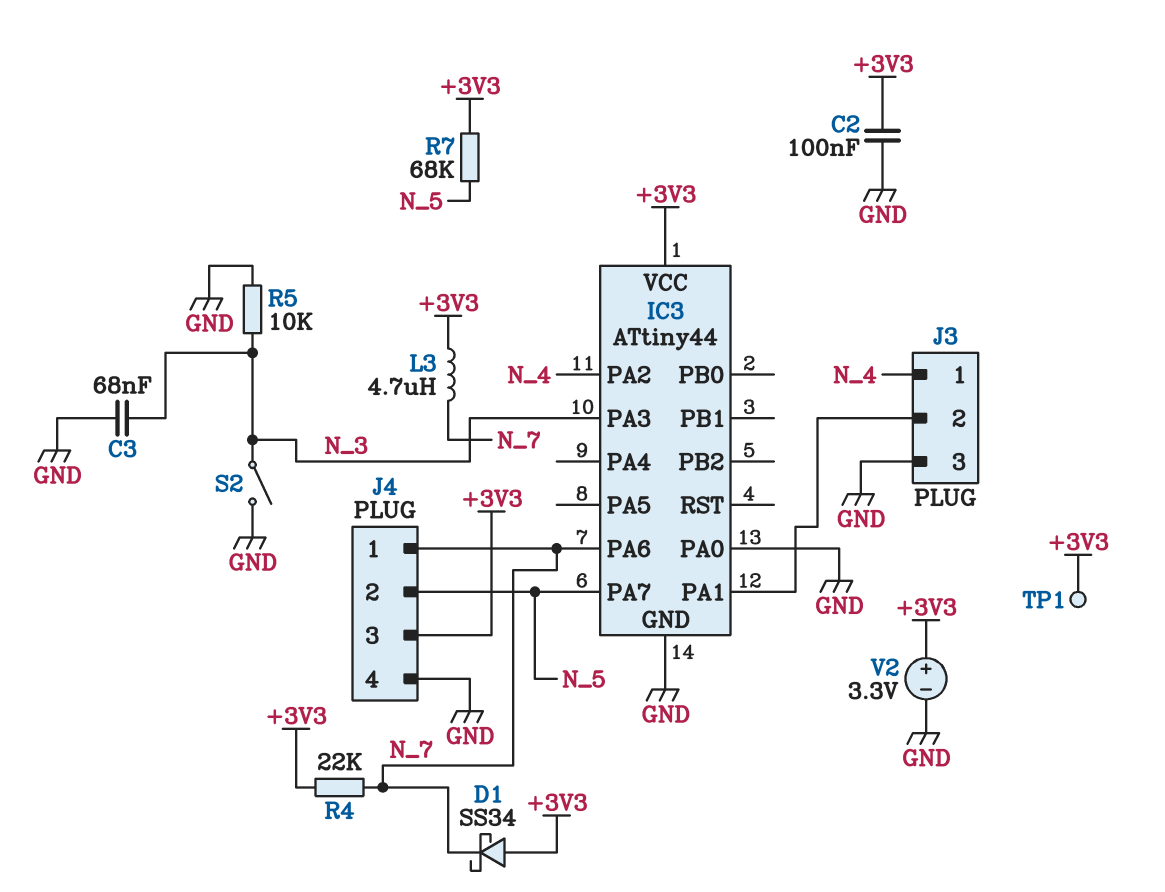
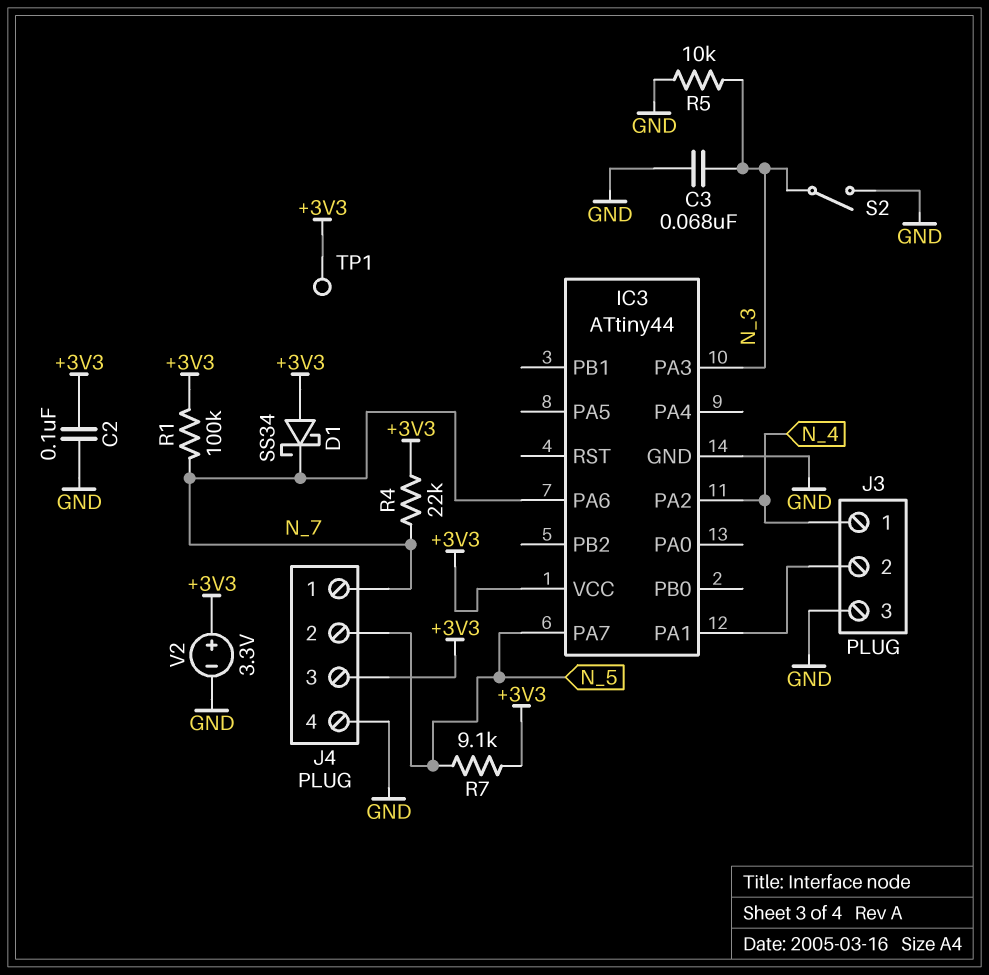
IC3 pin PA0: GND -> none
L3: 4.7uH (+3V3, N_7) -> none
R1: none -> 100k (+3V3, N_7)
R7: 68k (+3V3, N_5) -> 9.1k (+3V3, N_5)

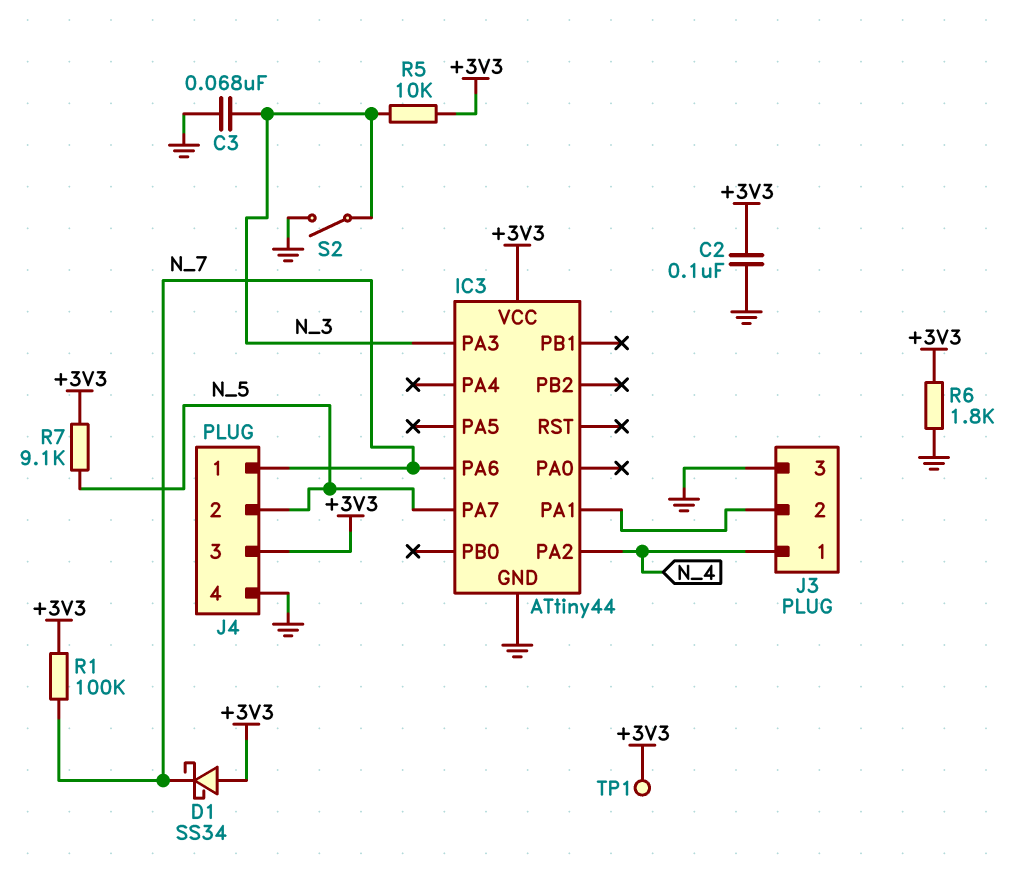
R4: 22k (+3V3, N_7) -> none
R5: 10k (GND, N_3) -> 10k (+3V3, N_3)
R6: none -> 1.8k (+3V3, GND)
V2: 3.3V (plus +3V3, minus GND) -> none

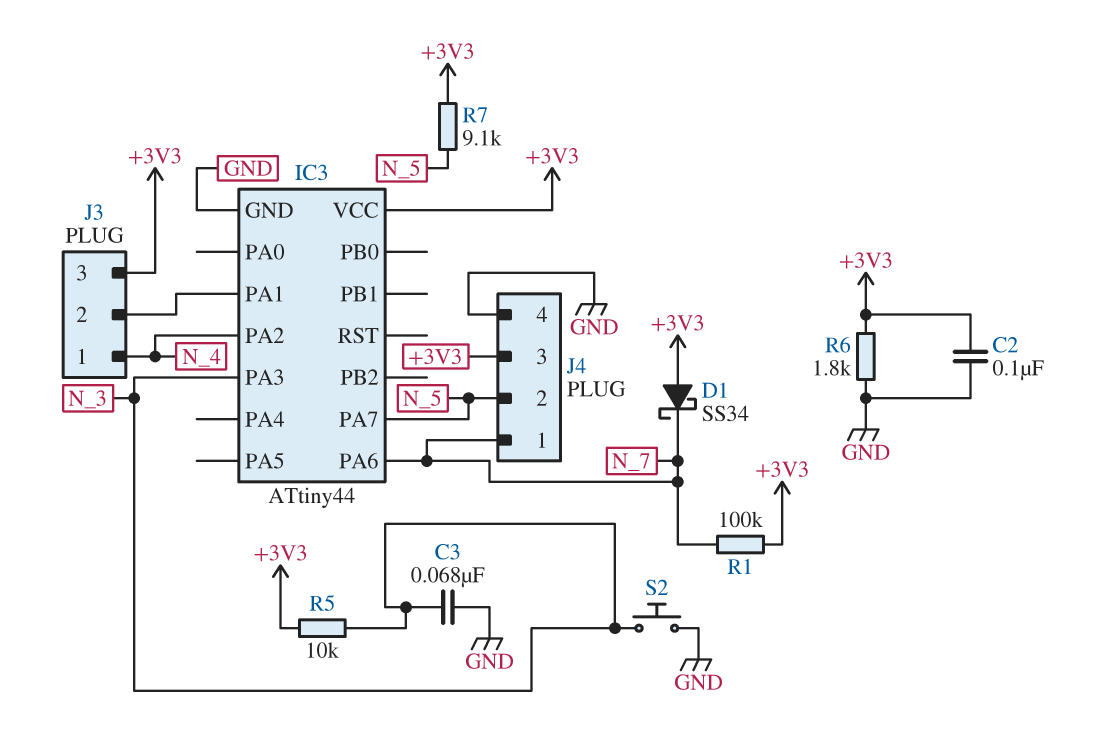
J3 pin 3: GND -> +3V3
S2: switch (GND, N_3) -> button (GND, N_3)
TP1: test point (+3V3) -> none

